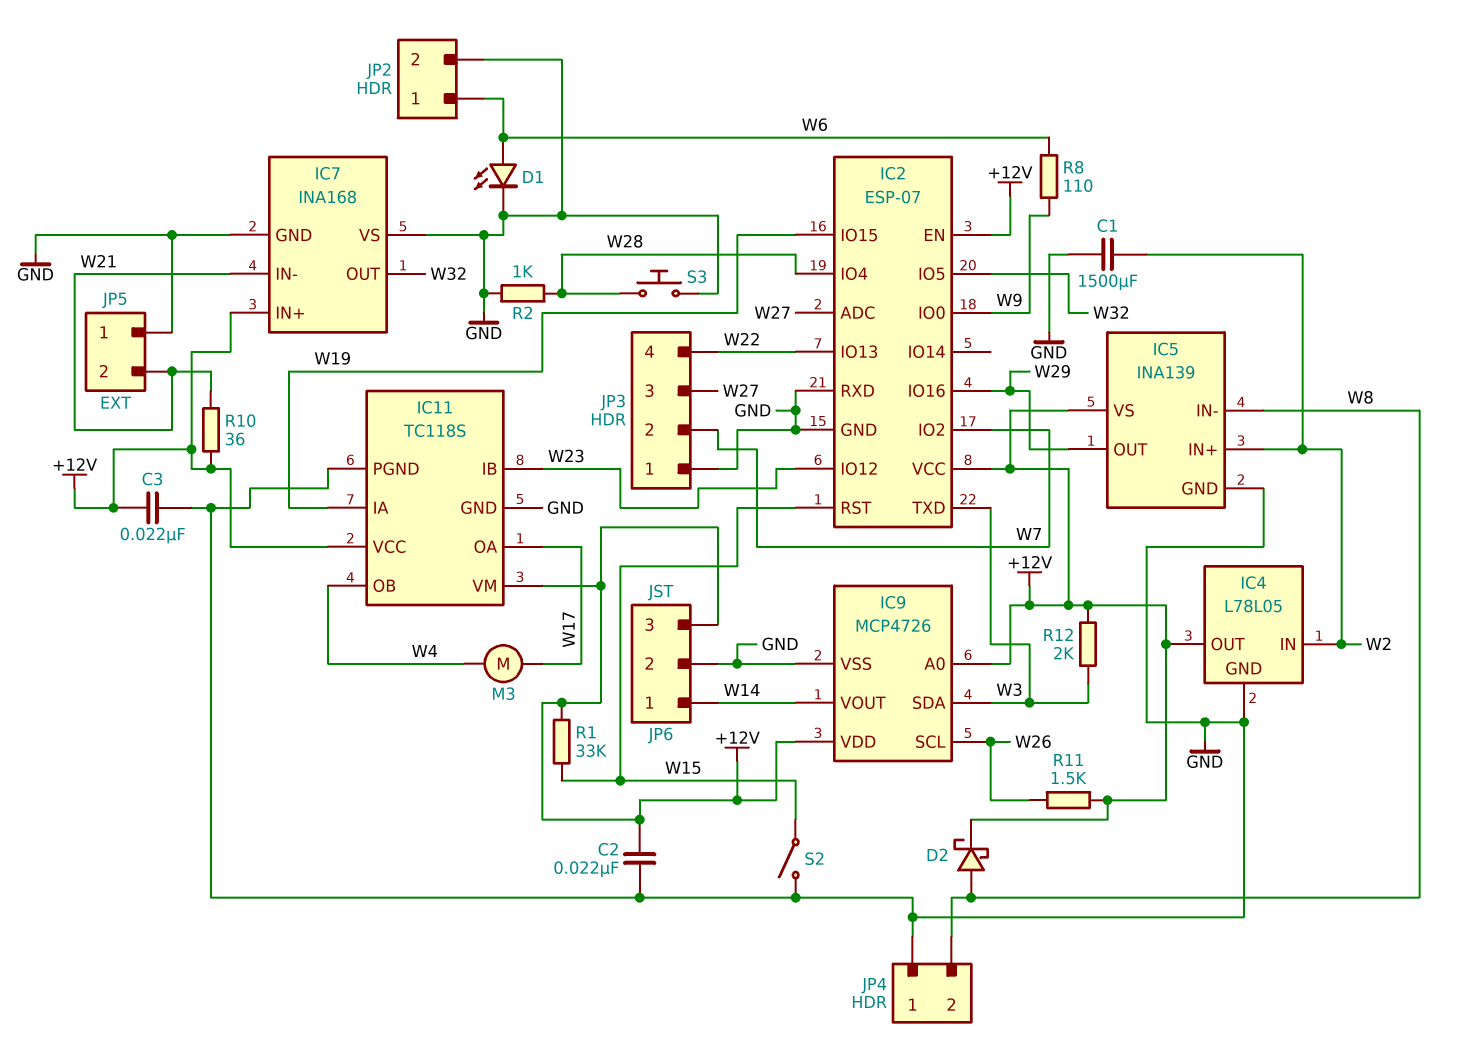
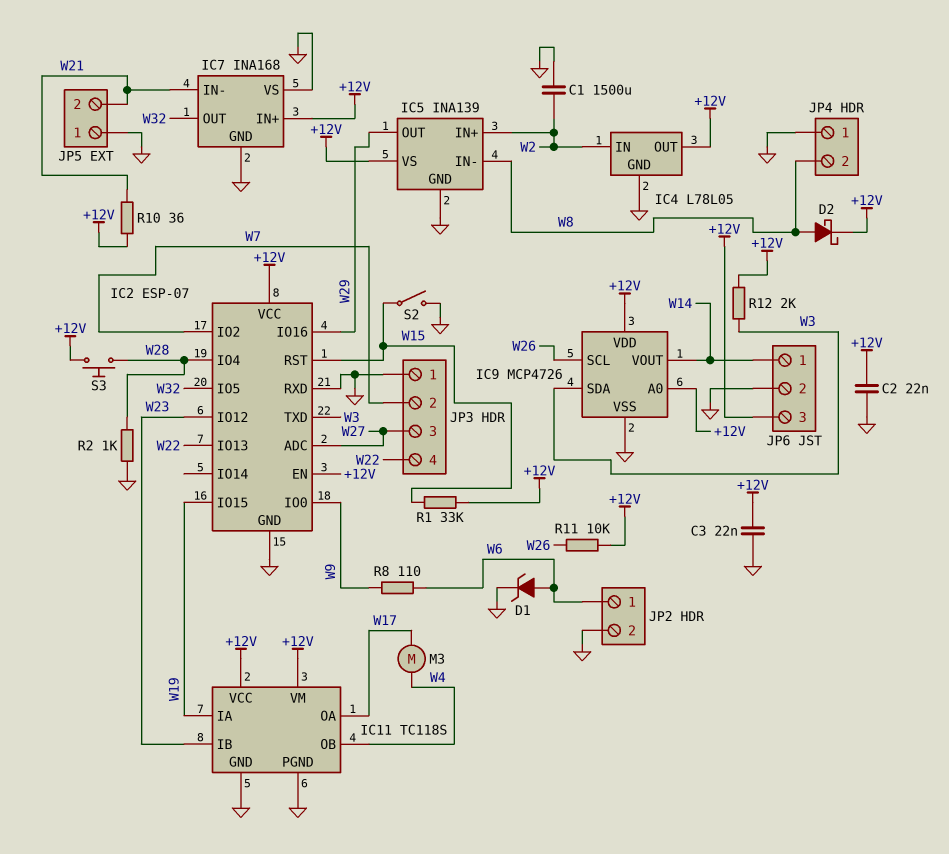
D1: LED (A W6, K GND) -> zener (A W6, K GND)
R11: 1.5k (+12V, W26) -> 10k (+12V, W26)
S3: button (GND, W28) -> button (+12V, W28)

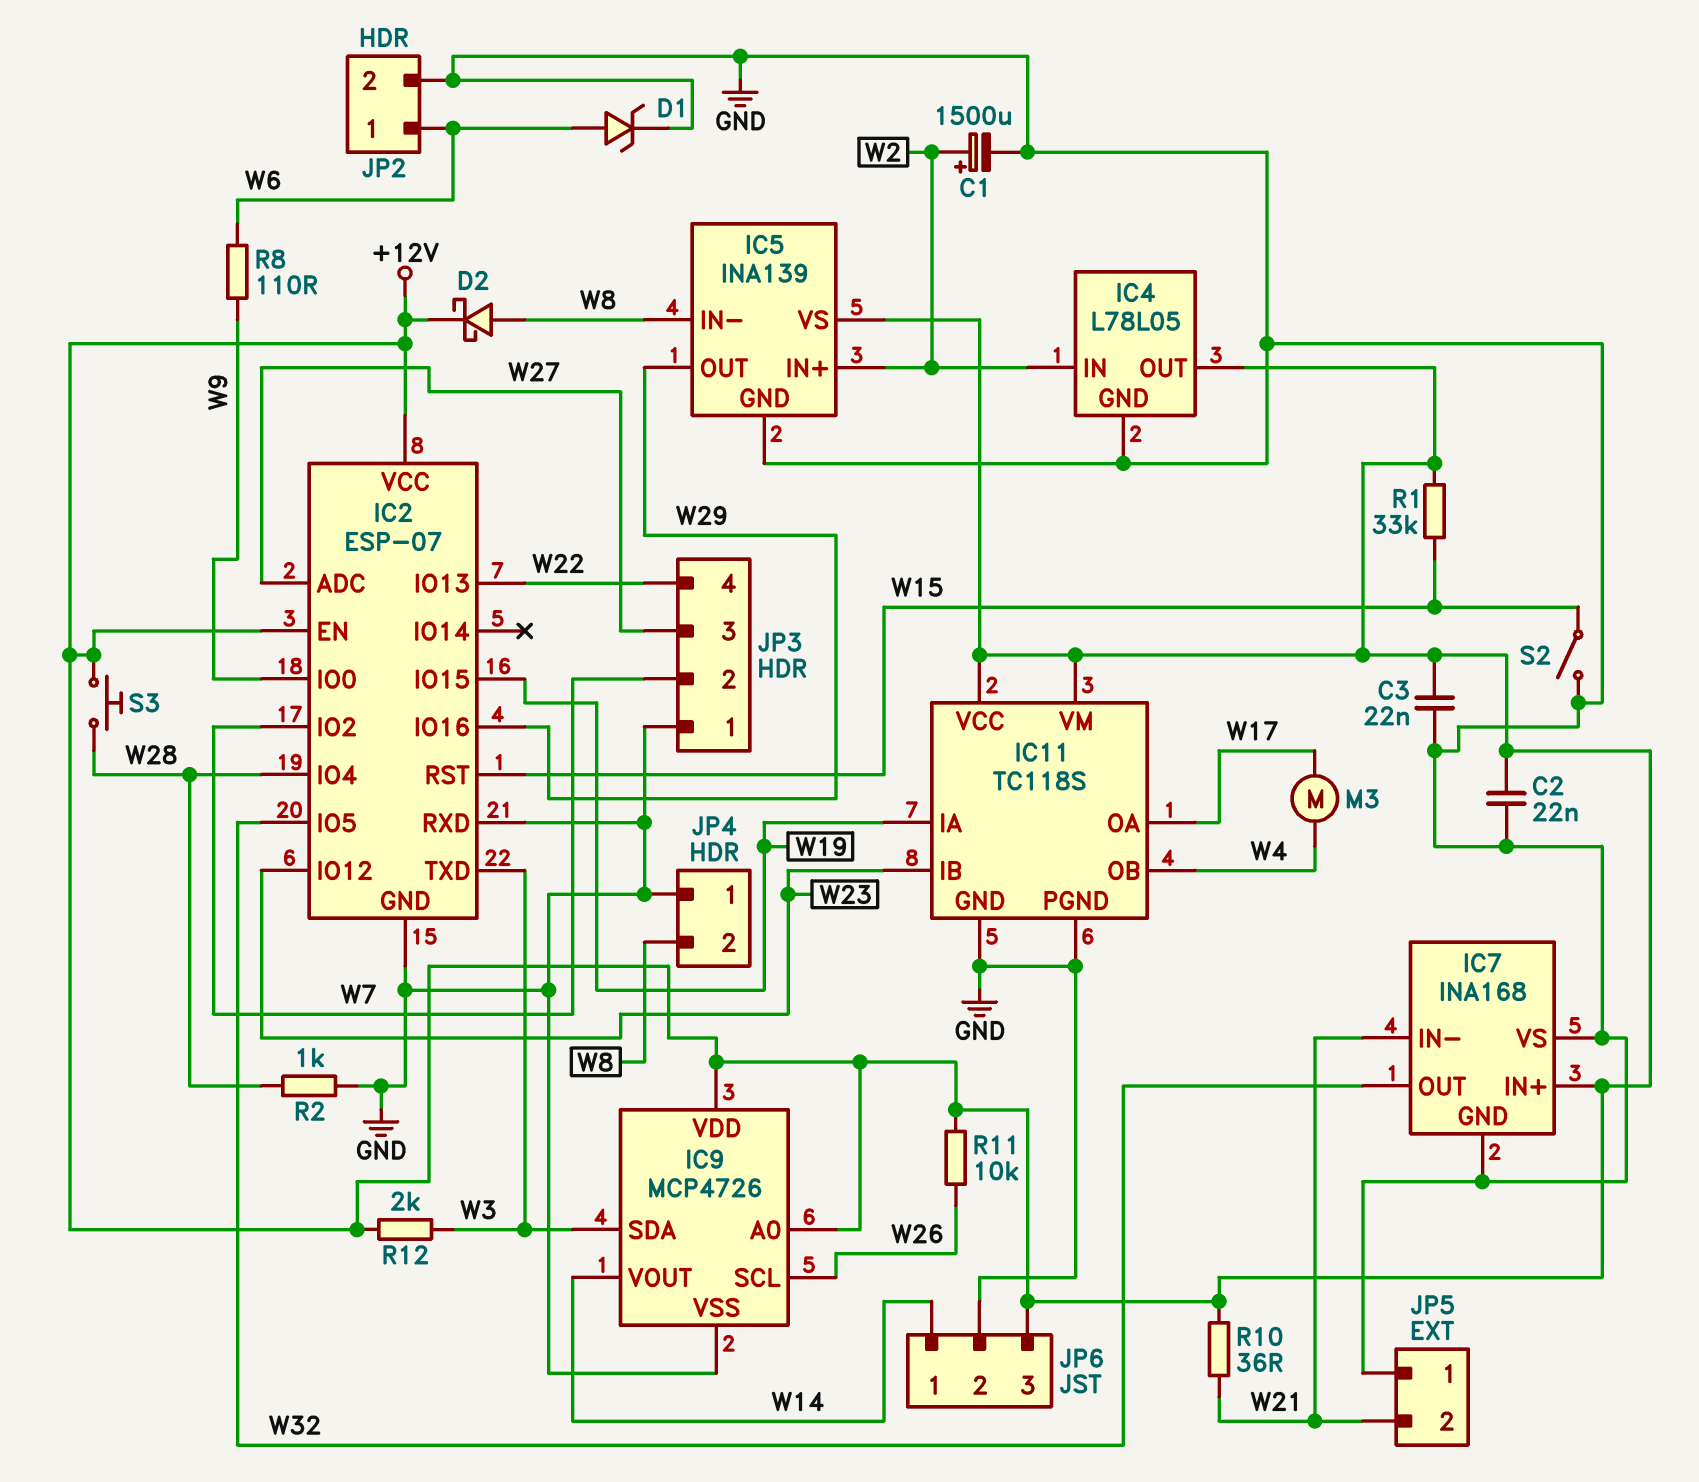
C1: 1500uF (GND, W2) -> 1500uF (plus W2, minus GND)

